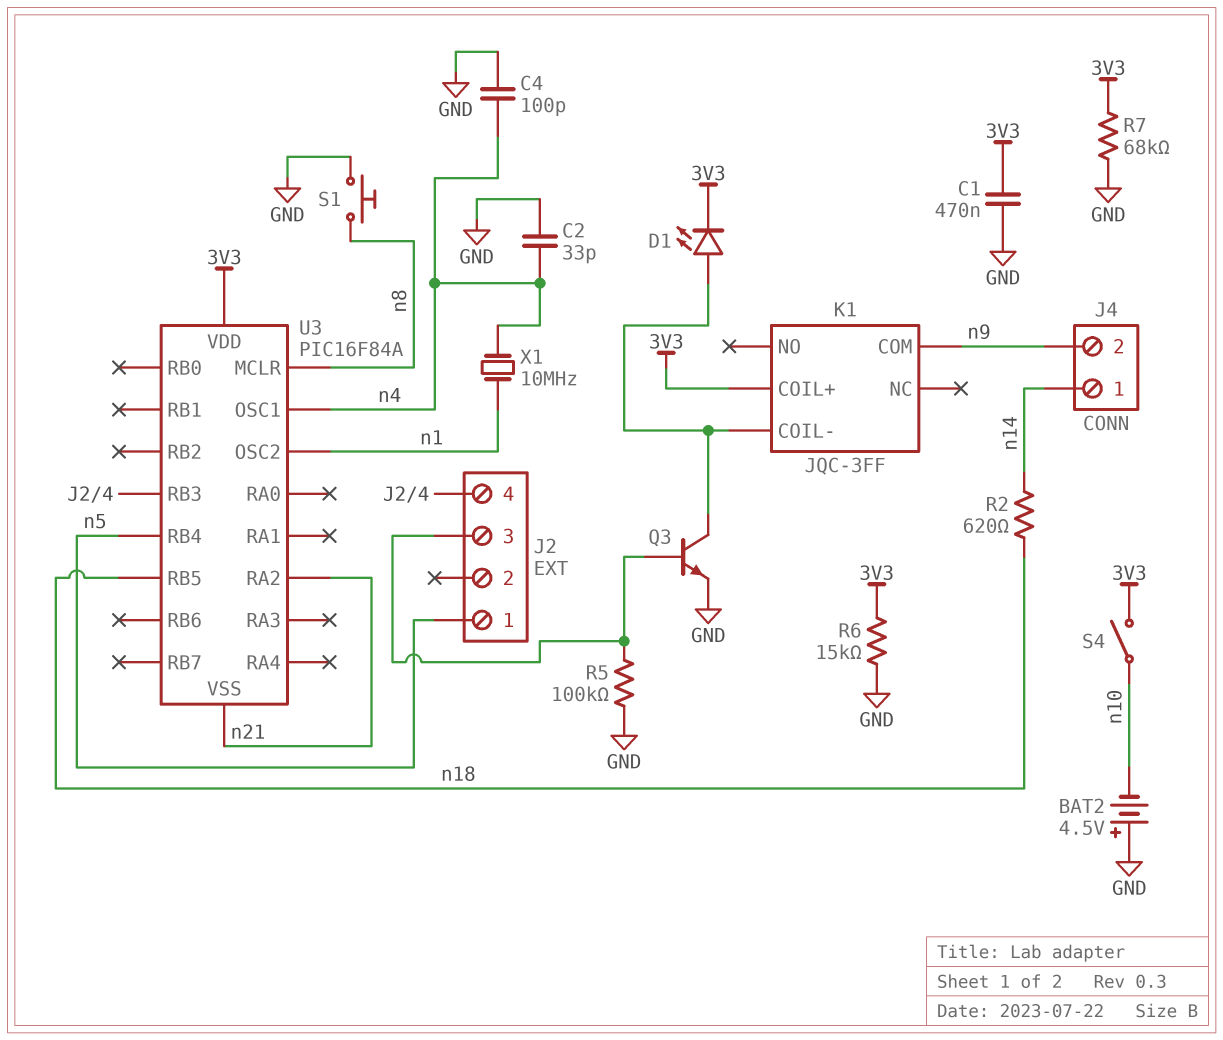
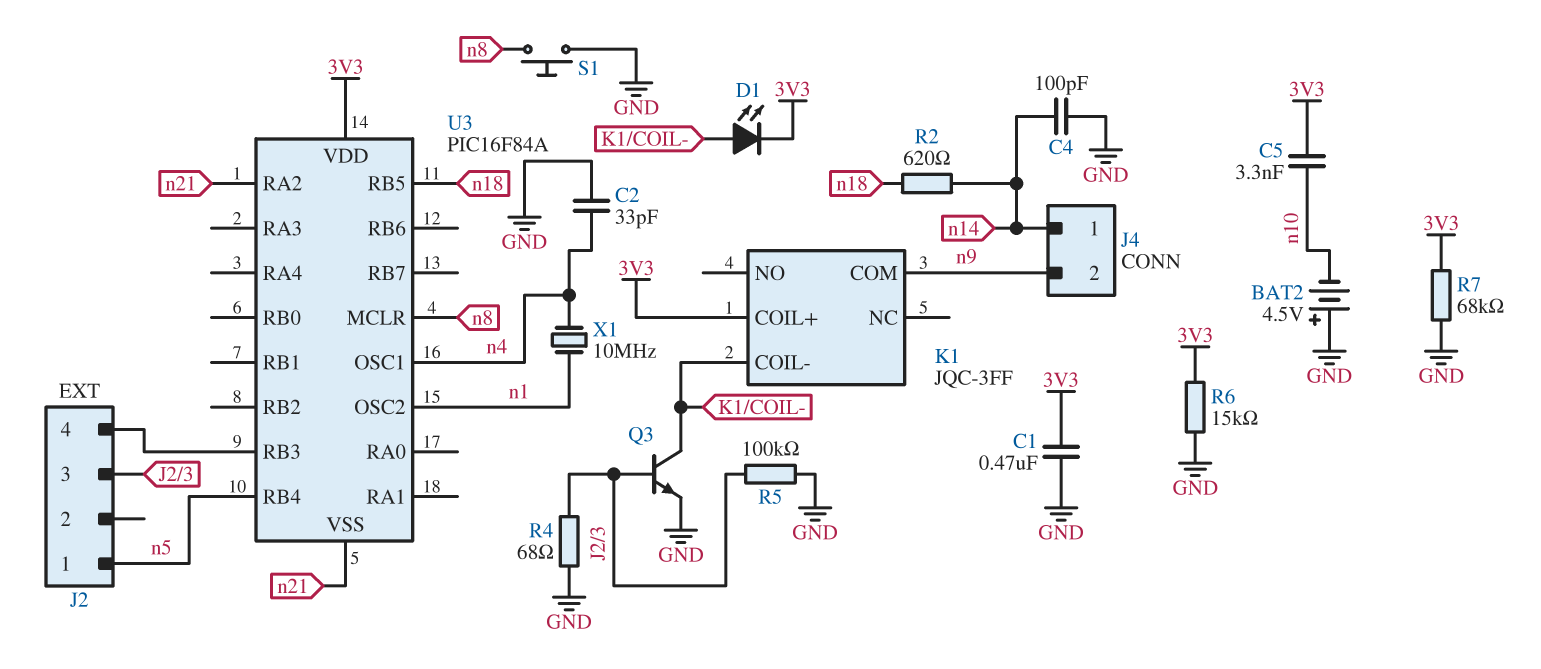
C4: 100pF (GND, n4) -> 100pF (GND, n14)
C5: none -> 3.3nF (3V3, n10)
R4: none -> 68 (GND, J2/3)
S4: switch (3V3, n10) -> none

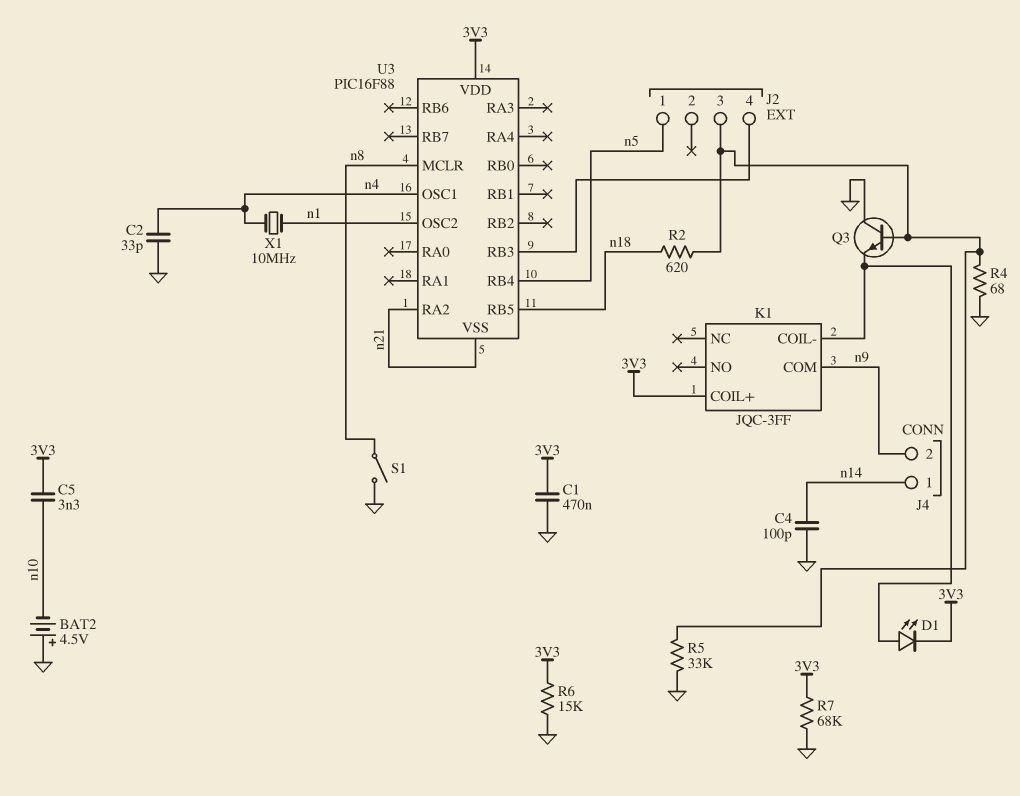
Q3: NPN (B J2/3, C K1/COIL-, E GND) -> NPN (B J2/3, C GND, E K1/COIL-)
R2: 620 (n14, n18) -> 620 (J2/3, n18)
R5: 100k (GND, J2/3) -> 33k (GND, J2/3)
S1: button (GND, n8) -> switch (GND, n8)
U3: PIC16F84A -> PIC16F88

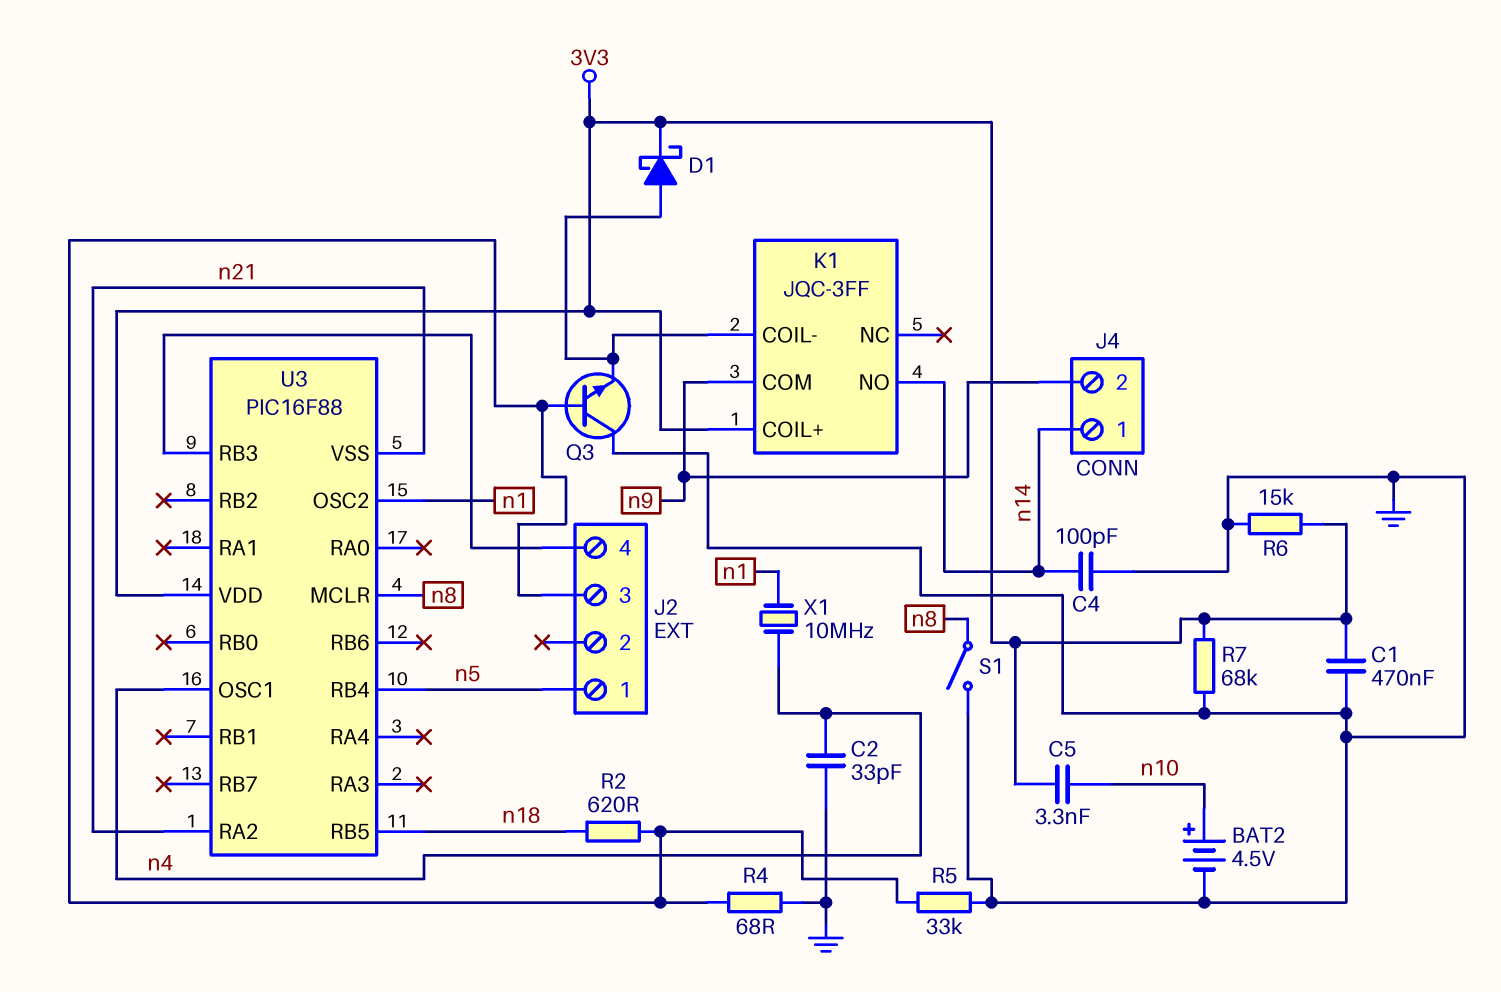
BAT2: 4.5V (plus GND, minus n10) -> 4.5V (plus n10, minus GND)
D1: LED (A K1/COIL-, K 3V3) -> schottky (A K1/COIL-, K 3V3)
K1 pin NO: none -> n14

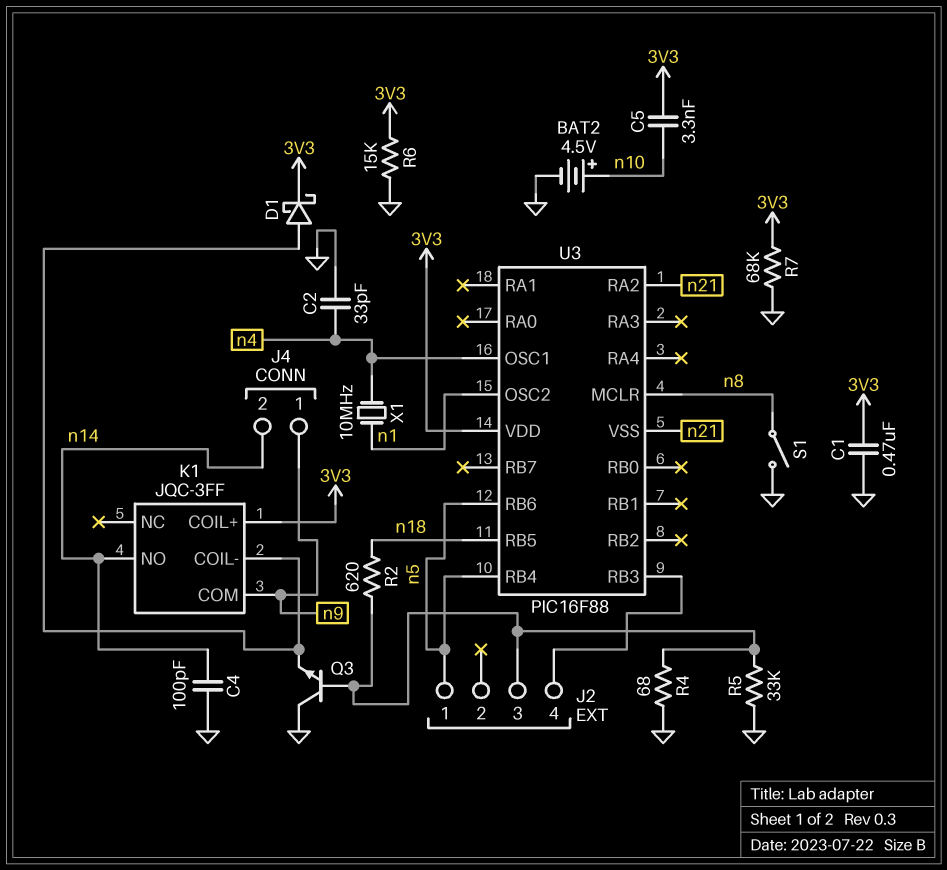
J4 pin 1: n14 -> n9
J4 pin 2: n9 -> n14
U3 pin RB6: none -> n5

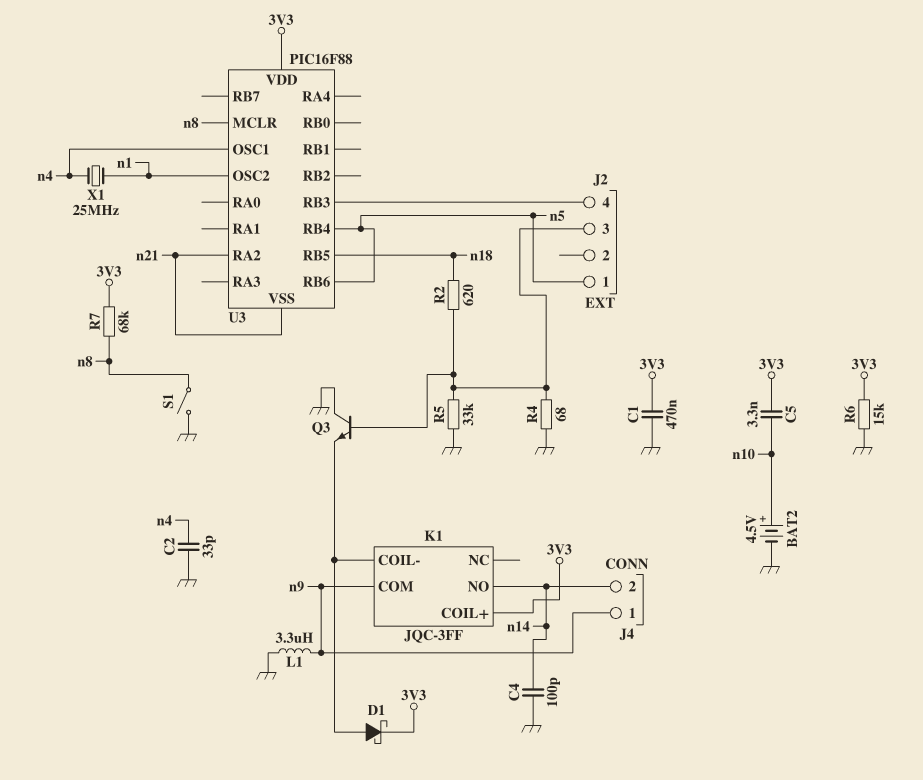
L1: none -> 3.3uH (GND, n9)
R7: 68k (3V3, GND) -> 68k (3V3, n8)
X1: 10MHz (n1, n4) -> 25MHz (n1, n4)

